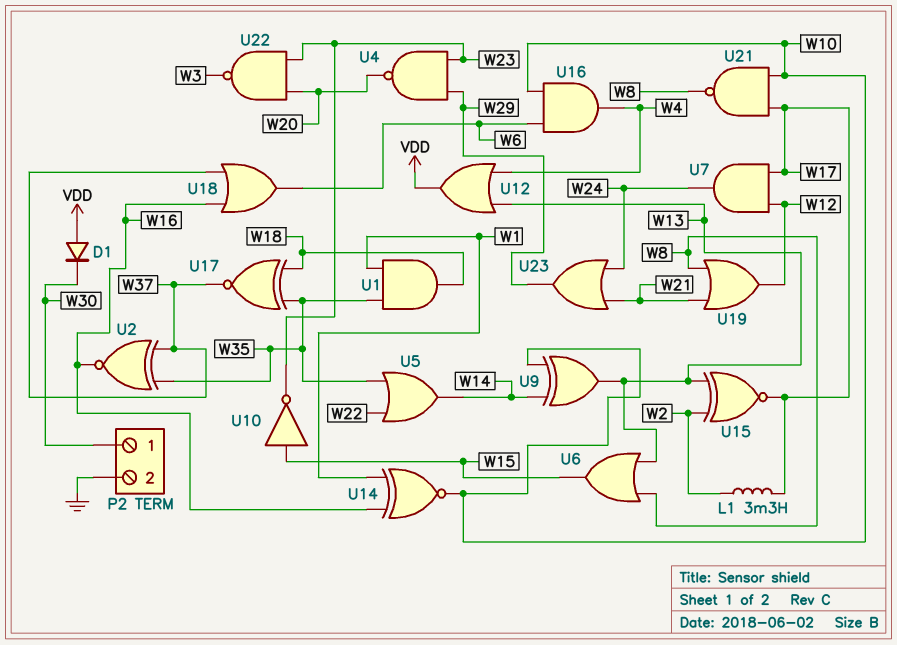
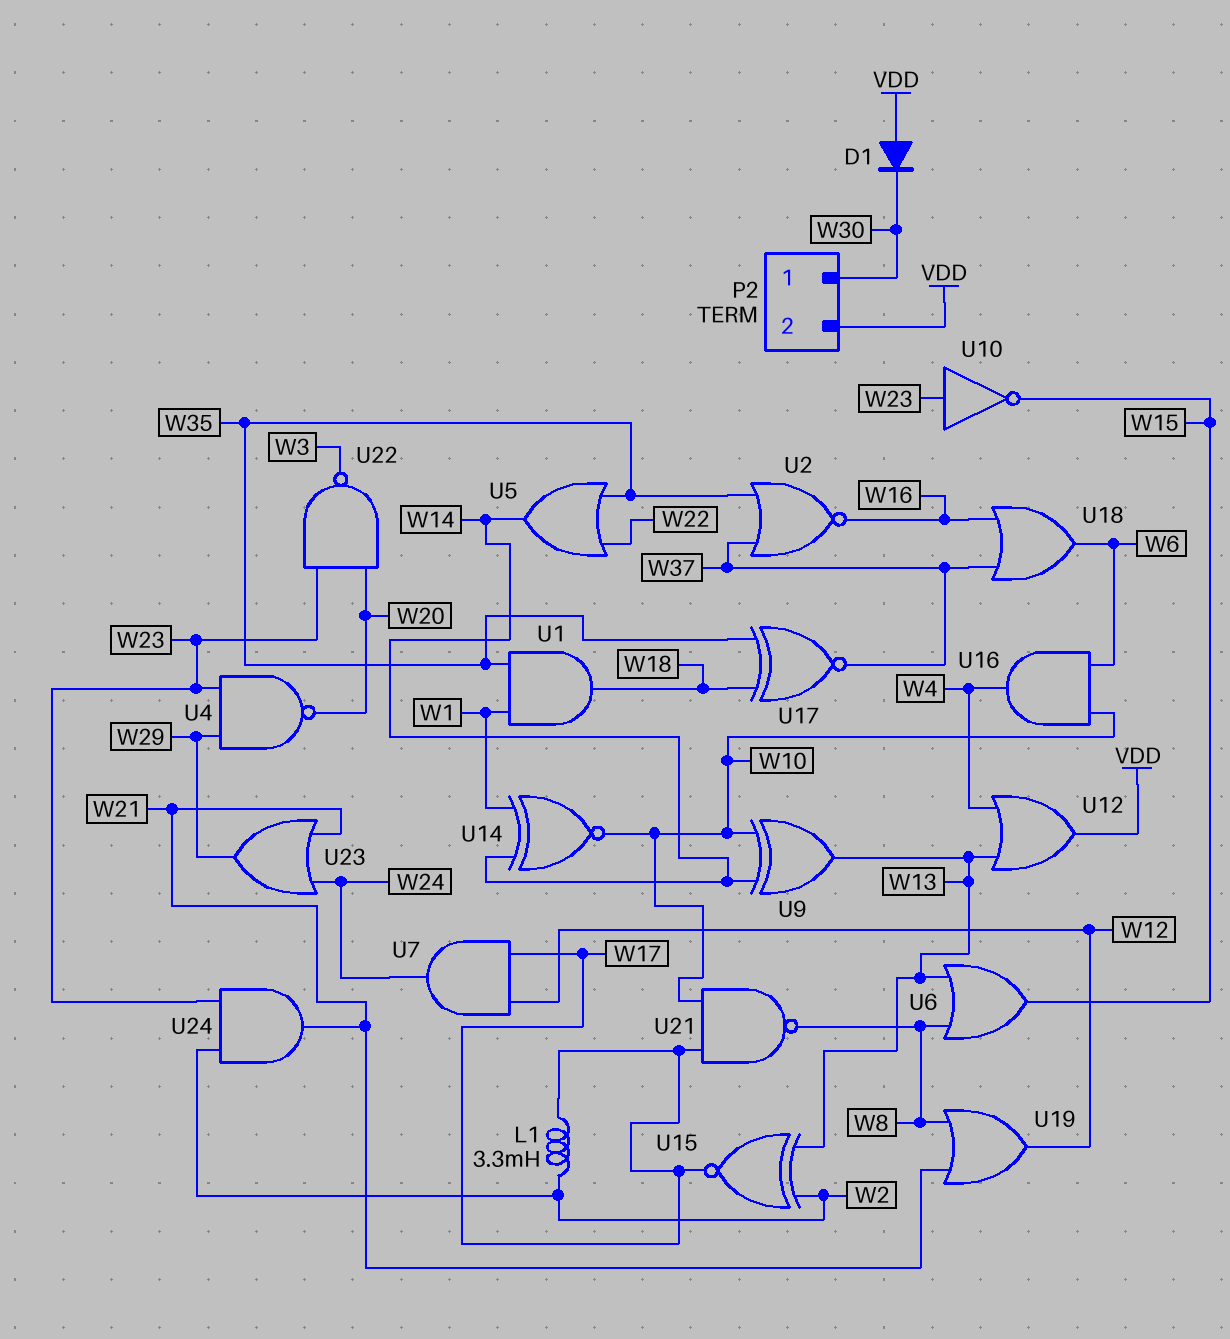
P2 pin 2: GND -> VDD
U2: XNOR (in W35, in W37, out W16) -> NOR (in W35, in W37, out W16)
U10: NOT (in W15, out W23) -> NOT (in W23, out W15)
U14: XNOR (in W1, in W16, out W10) -> XNOR (in W1, in W14, out W10)
U24: none -> AND (in W2, in W23, out W21)

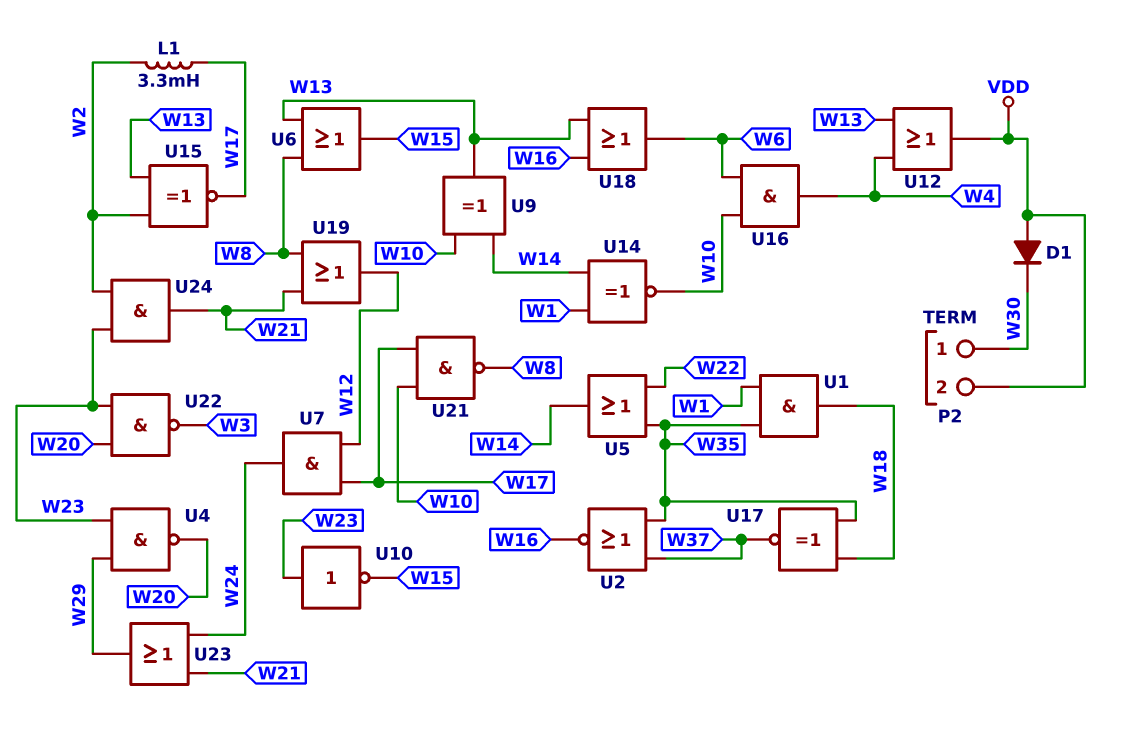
U18: OR (in W16, in W37, out W6) -> OR (in W13, in W16, out W6)

